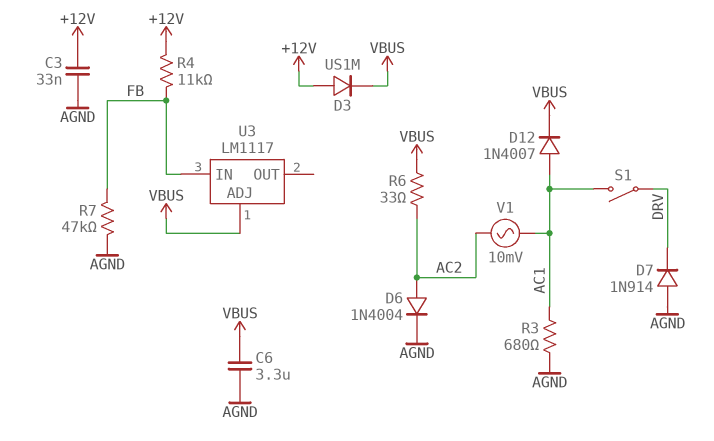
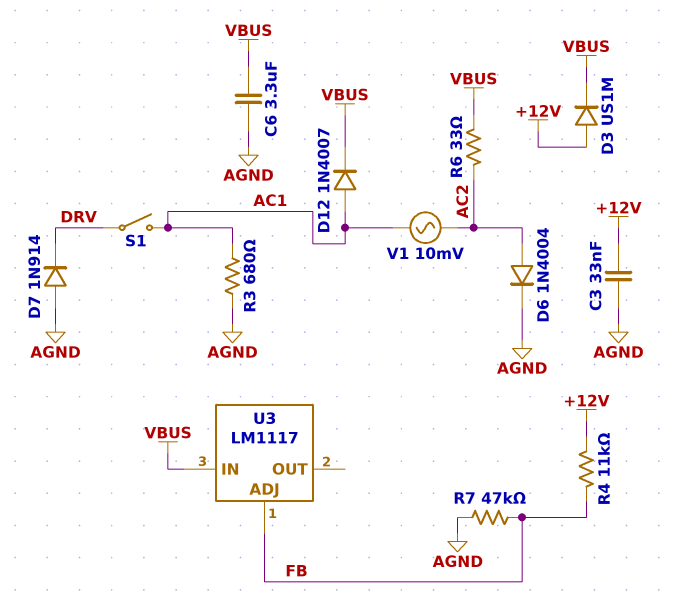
U3 pin ADJ: VBUS -> FB
U3 pin IN: FB -> VBUS

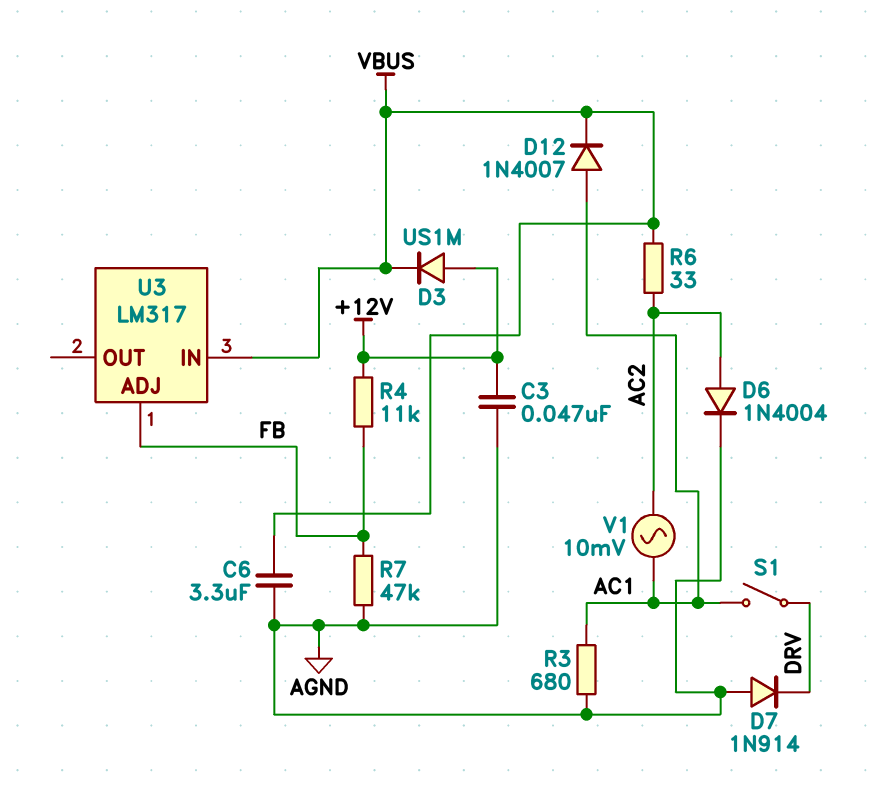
C3: 33nF (+12V, AGND) -> 47nF (+12V, AGND)
U3: LM1117 -> LM317

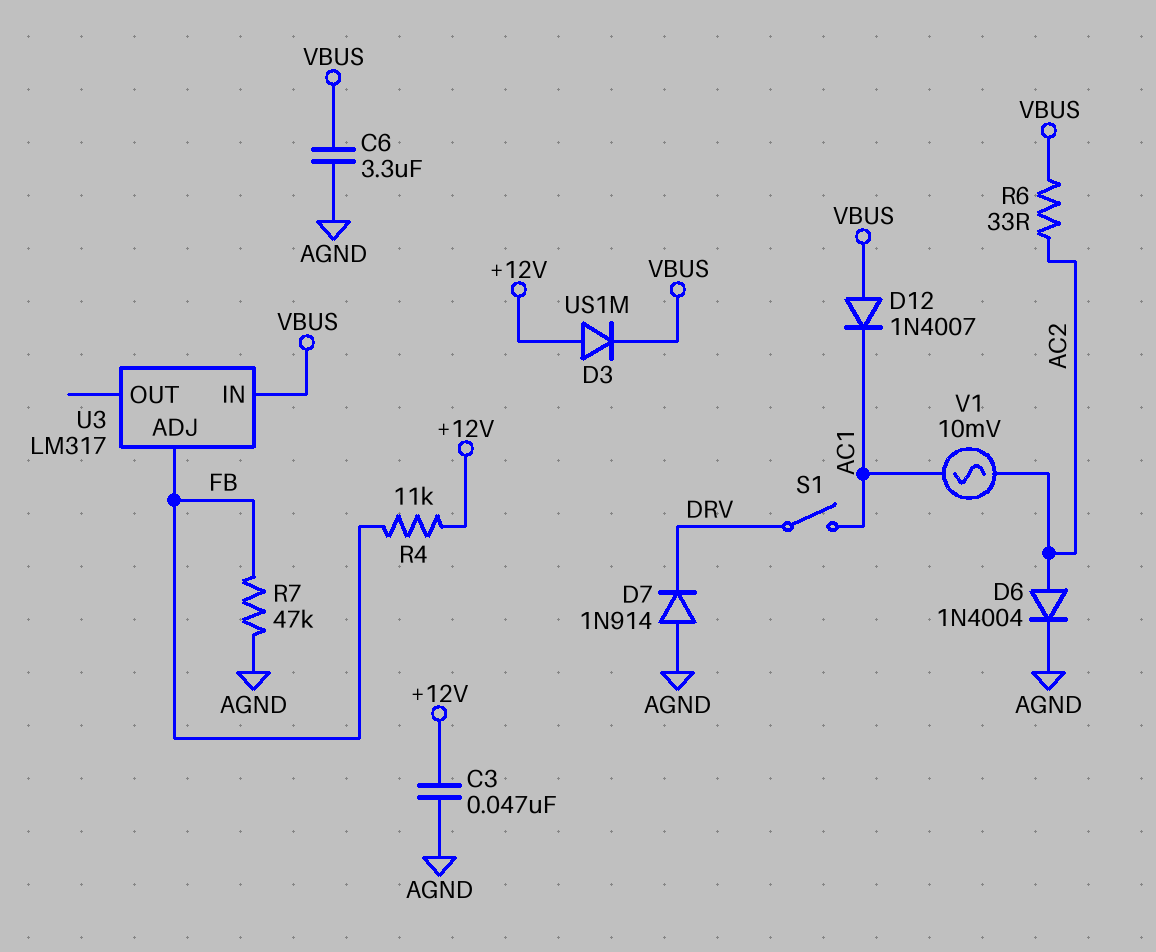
D12: diode 1N4007 (A AC1, K VBUS) -> diode 1N4007 (A VBUS, K AC1)
R3: 680 (AC1, AGND) -> none

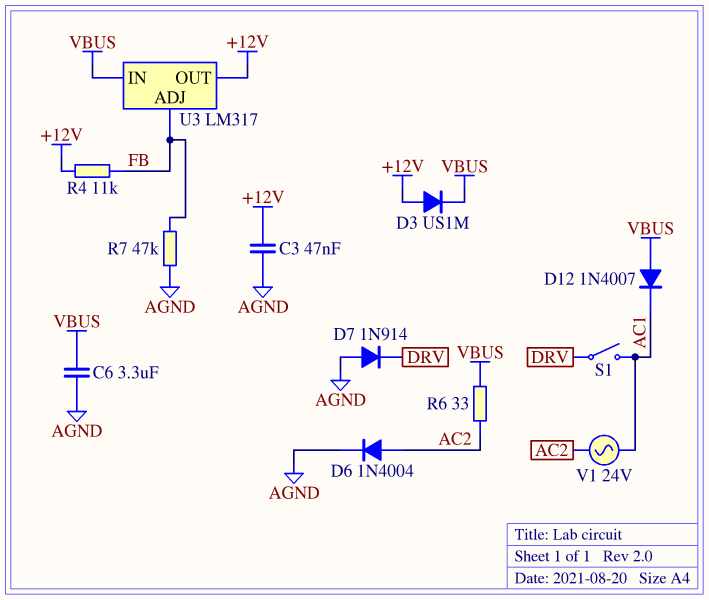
U3 pin OUT: none -> +12V
V1: AC 10mV (AC1, AC2) -> AC 24V (AC1, AC2)

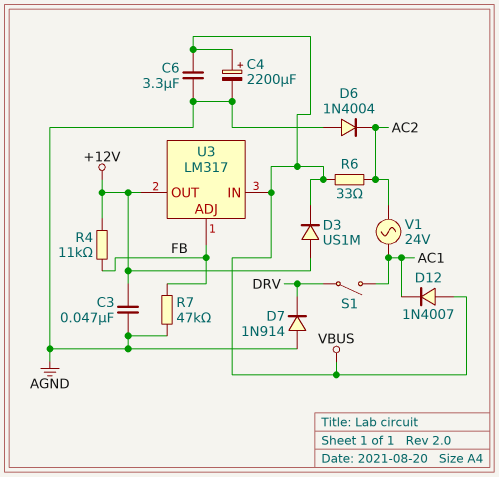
C4: none -> 2200uF (plus VBUS, minus AGND)
D6: diode 1N4004 (A AC2, K AGND) -> diode 1N4004 (A AGND, K AC2)

